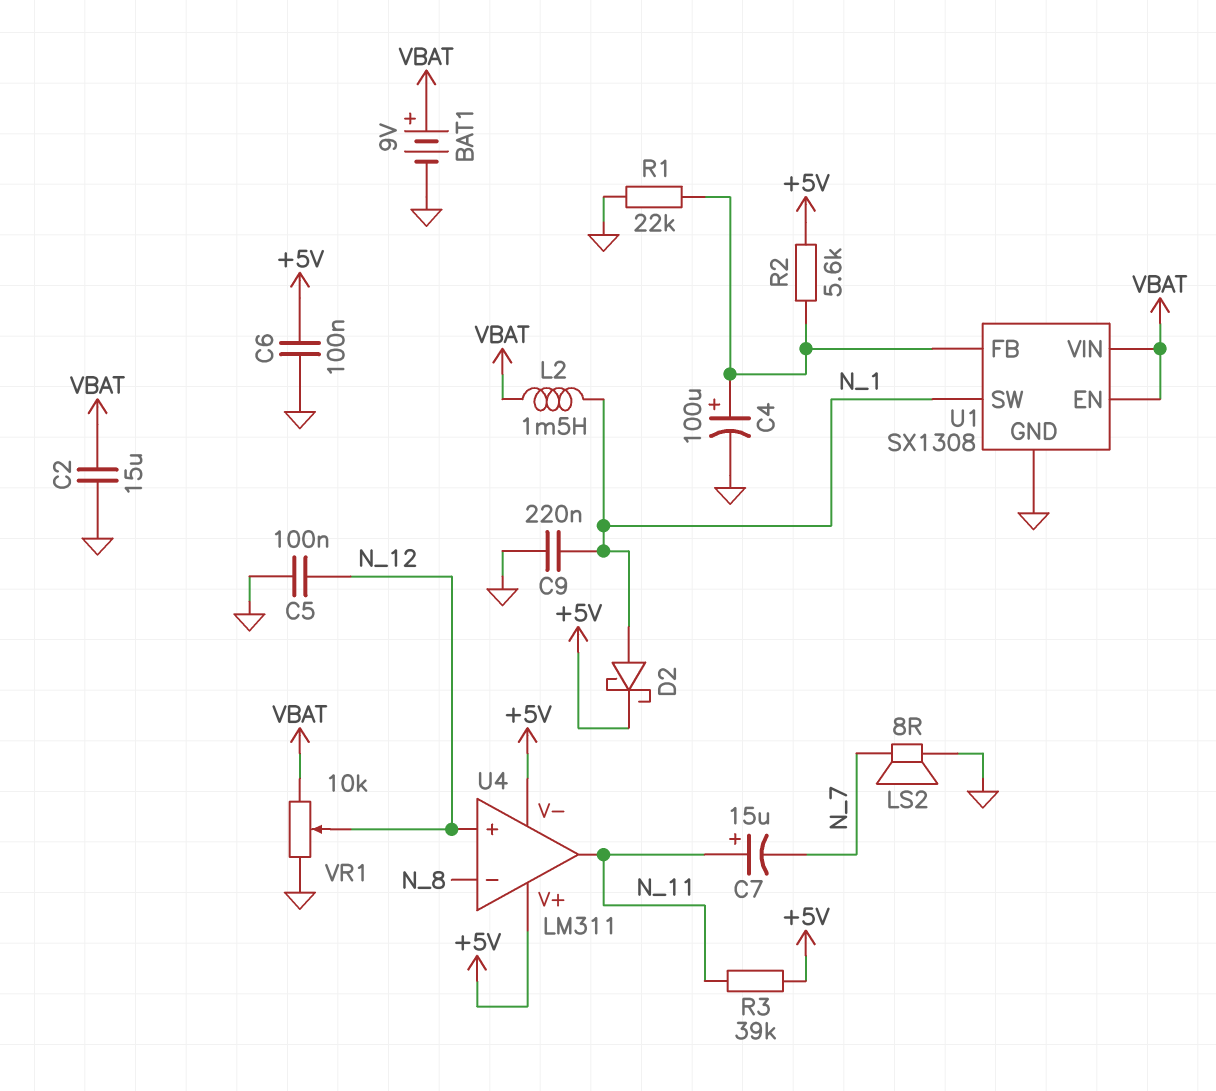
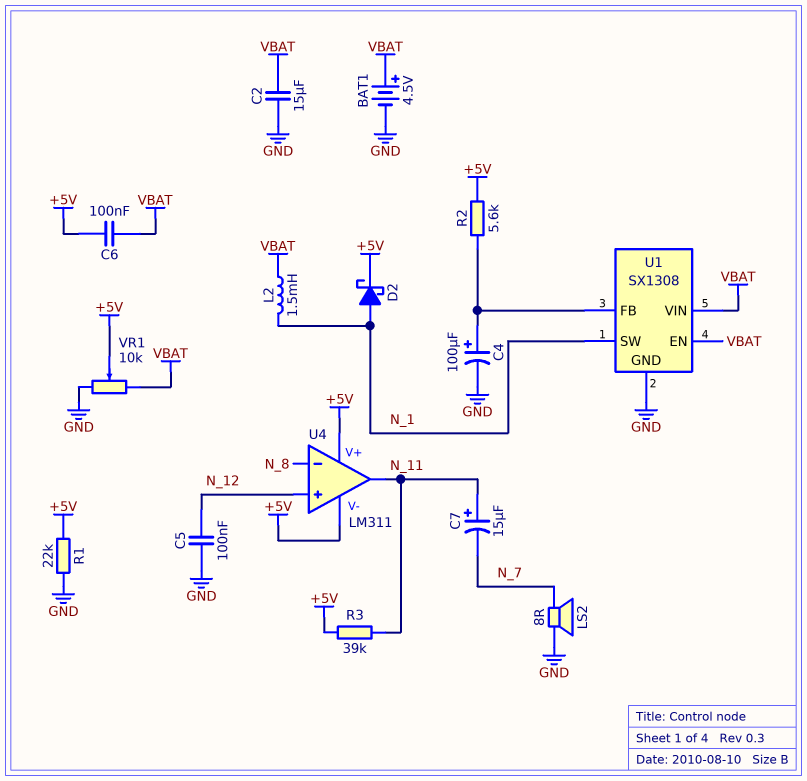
BAT1: 9V (plus VBAT, minus GND) -> 4.5V (plus VBAT, minus GND)
C6: 100nF (+5V, GND) -> 100nF (+5V, VBAT)
C9: 220nF (GND, N_1) -> none
R1: 22k (GND, U1/FB) -> 22k (+5V, GND)
VR1: 10k (GND, VBAT, wiper N_12) -> 10k (GND, VBAT, wiper +5V)

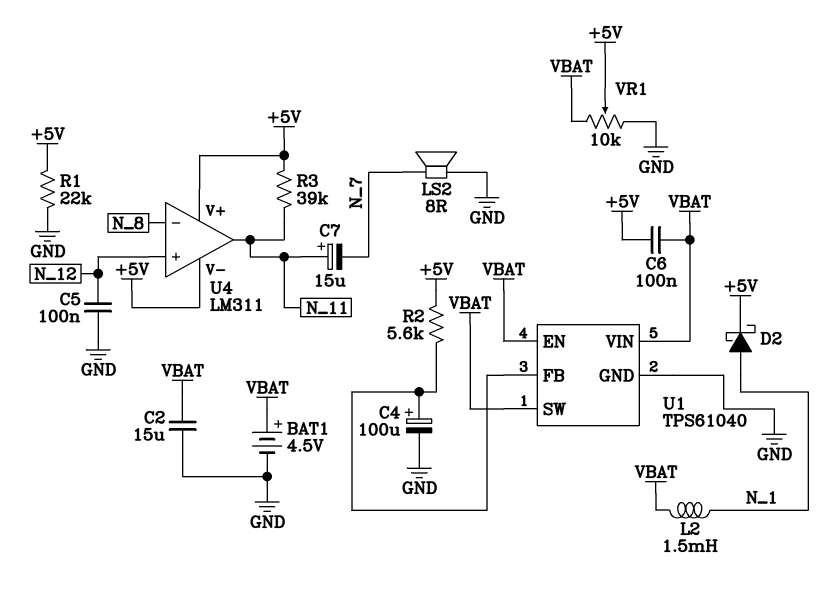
U1: SX1308 -> TPS61040
U1 pin SW: N_1 -> VBAT

